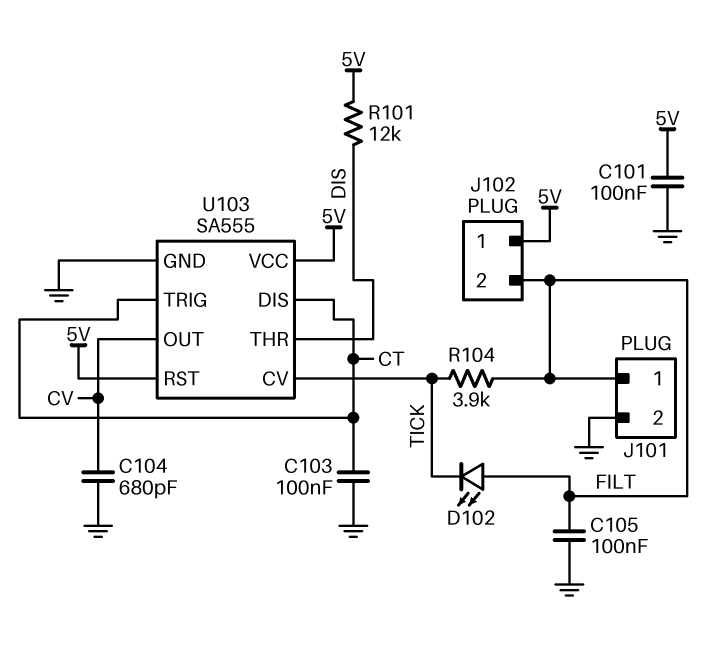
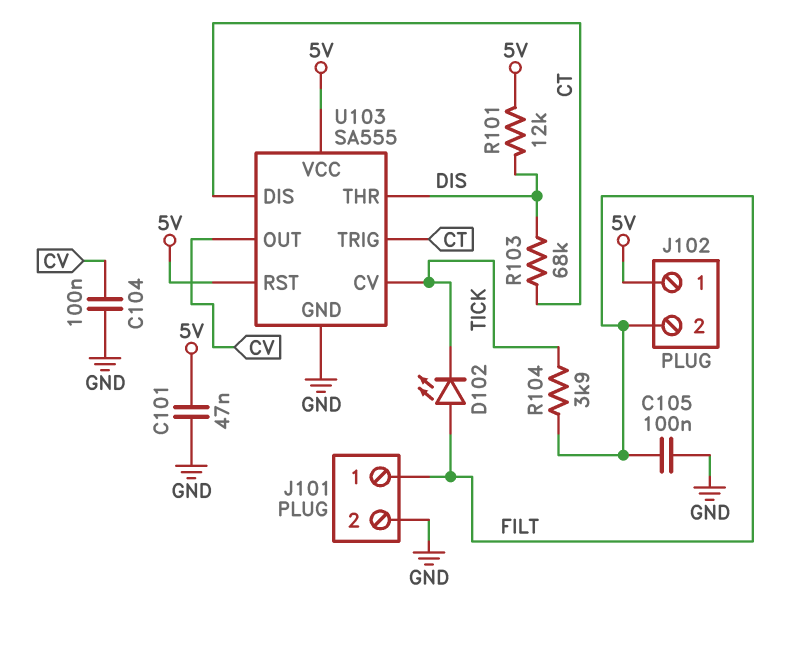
C101: 100nF (5V, GND) -> 47nF (5V, GND)
C103: 100nF (CT, GND) -> none
C104: 680pF (CV, GND) -> 100nF (CV, GND)
R103: none -> 68k (CT, DIS)

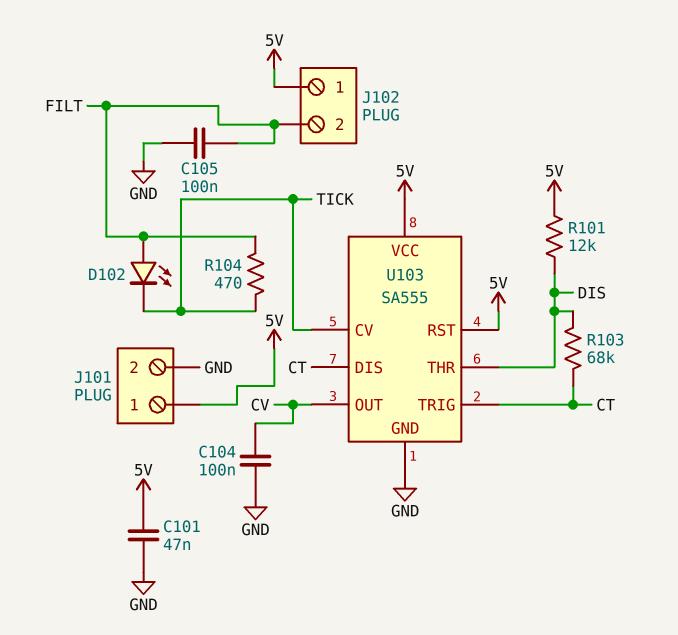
J101 pin 1: FILT -> 5V
R104: 3.9k (FILT, TICK) -> 470 (FILT, TICK)

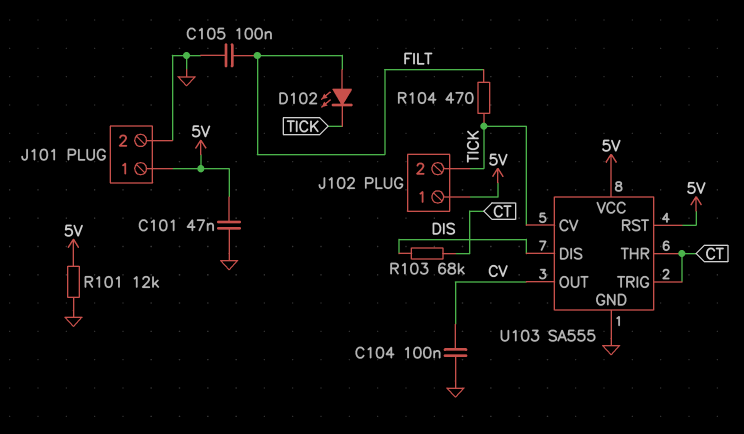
J102 pin 2: FILT -> TICK
R101: 12k (5V, DIS) -> 12k (5V, GND)
U103 pin DIS: CT -> DIS
U103 pin THR: DIS -> CT

